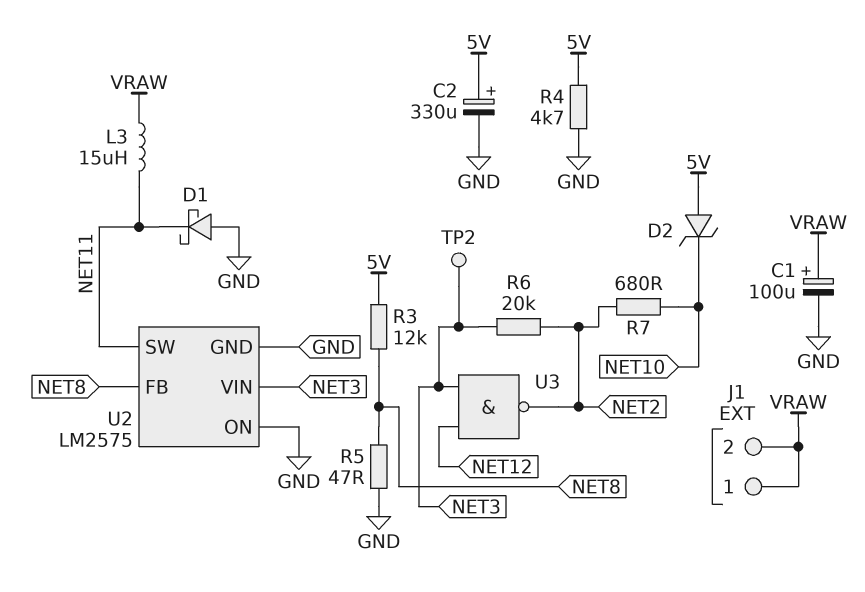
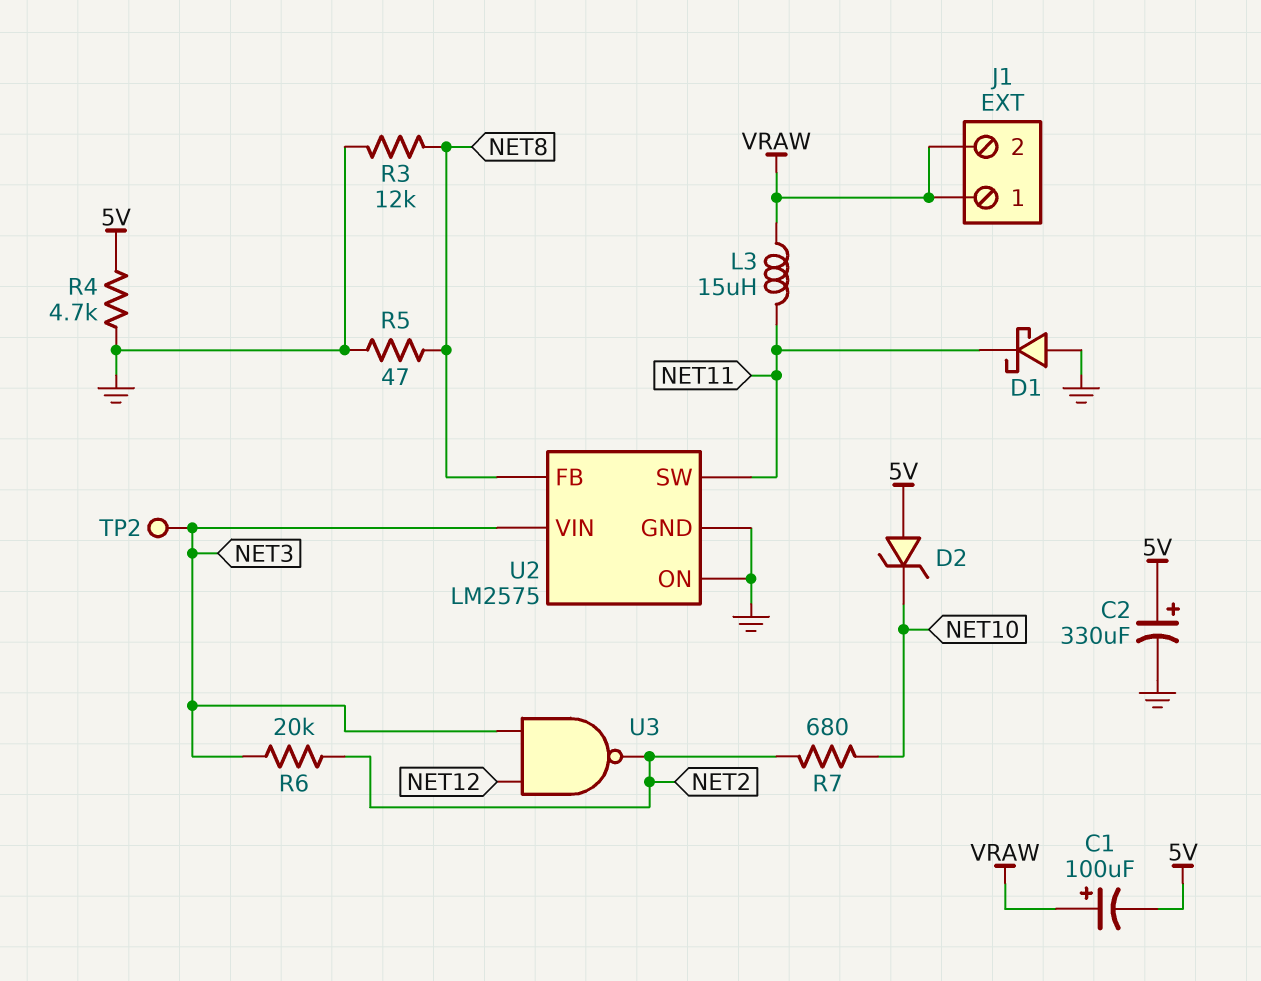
C1: 100uF (plus VRAW, minus GND) -> 100uF (plus VRAW, minus 5V)
R3: 12k (5V, NET8) -> 12k (GND, NET8)

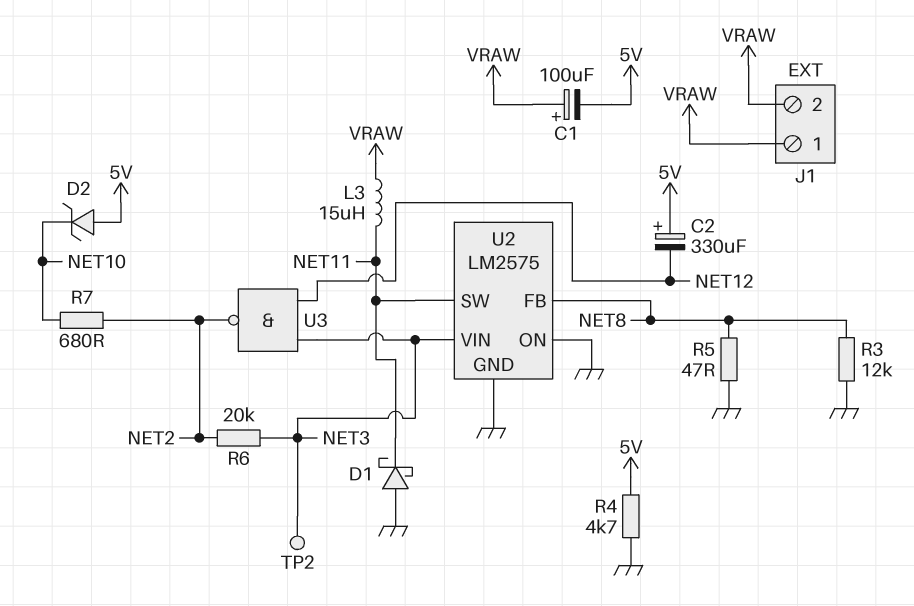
C2: 330uF (plus 5V, minus GND) -> 330uF (plus 5V, minus NET12)

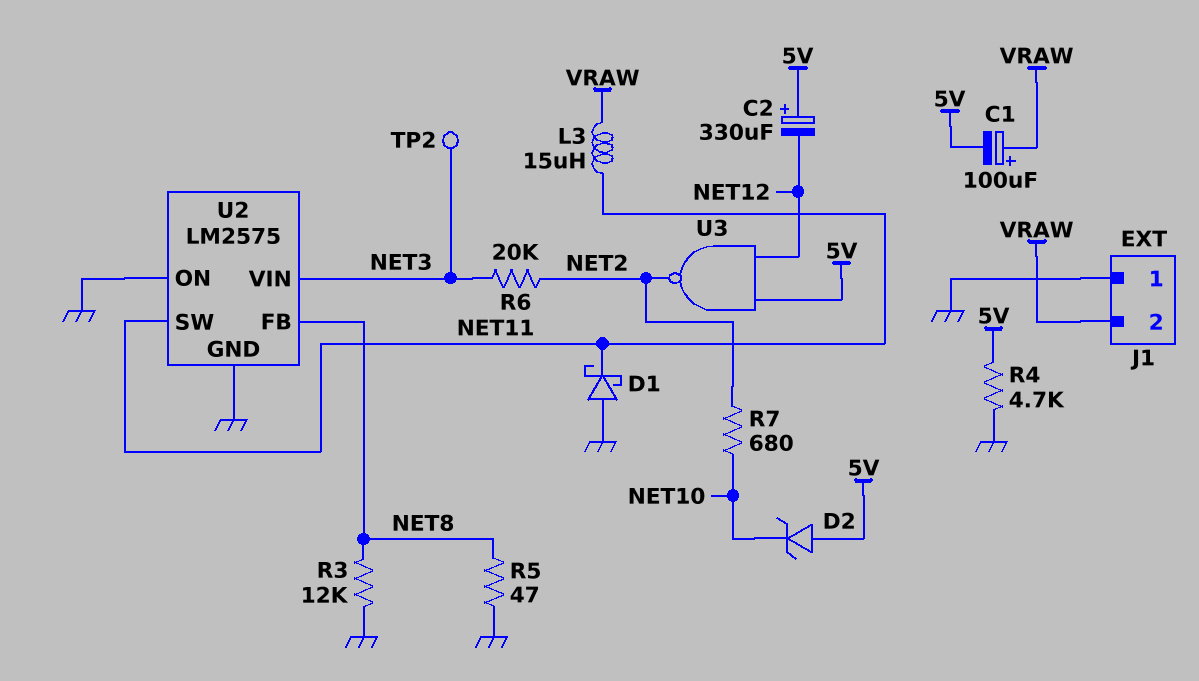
J1 pin 1: VRAW -> GND
U3: NAND (in NET3, in NET12, out NET2) -> NAND (in 5V, in NET12, out NET2)

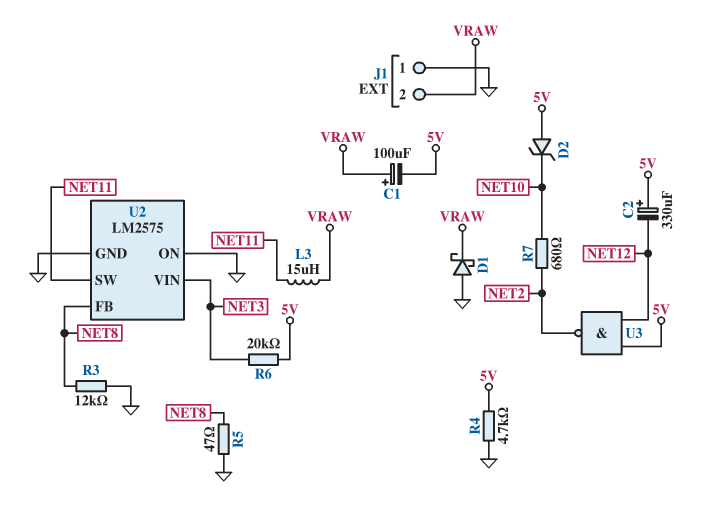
D1: schottky (A GND, K NET11) -> schottky (A GND, K VRAW)
R6: 20k (NET2, NET3) -> 20k (5V, NET3)
TP2: test point (NET3) -> none

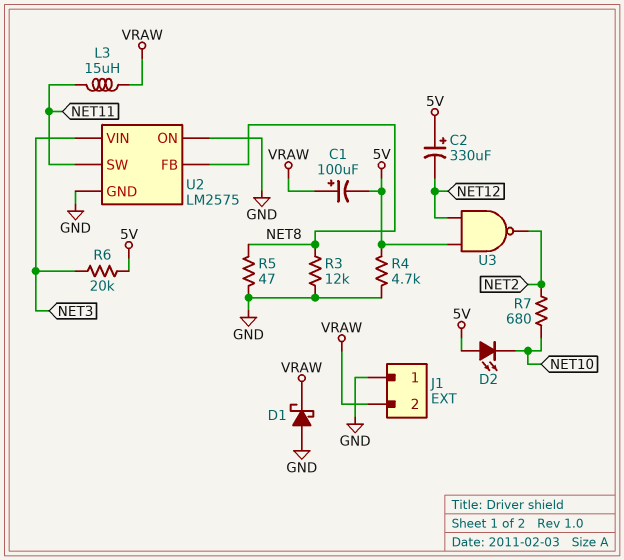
D2: zener (A 5V, K NET10) -> LED (A 5V, K NET10)

